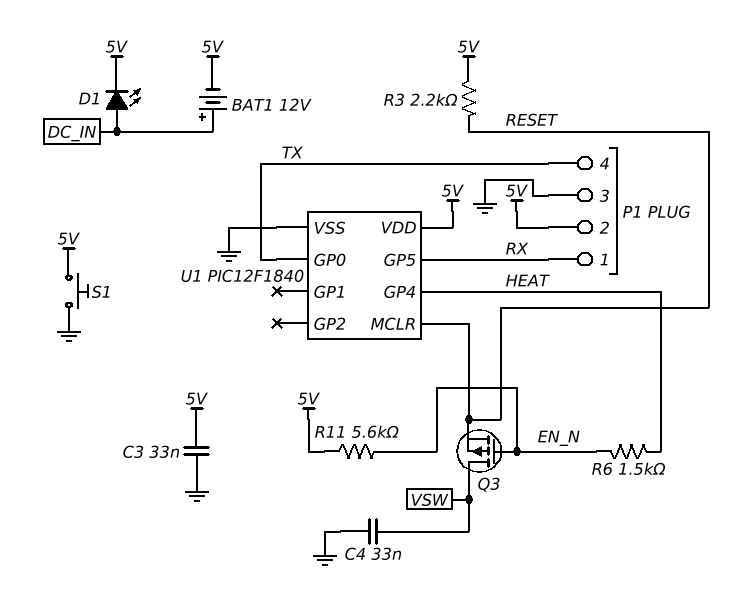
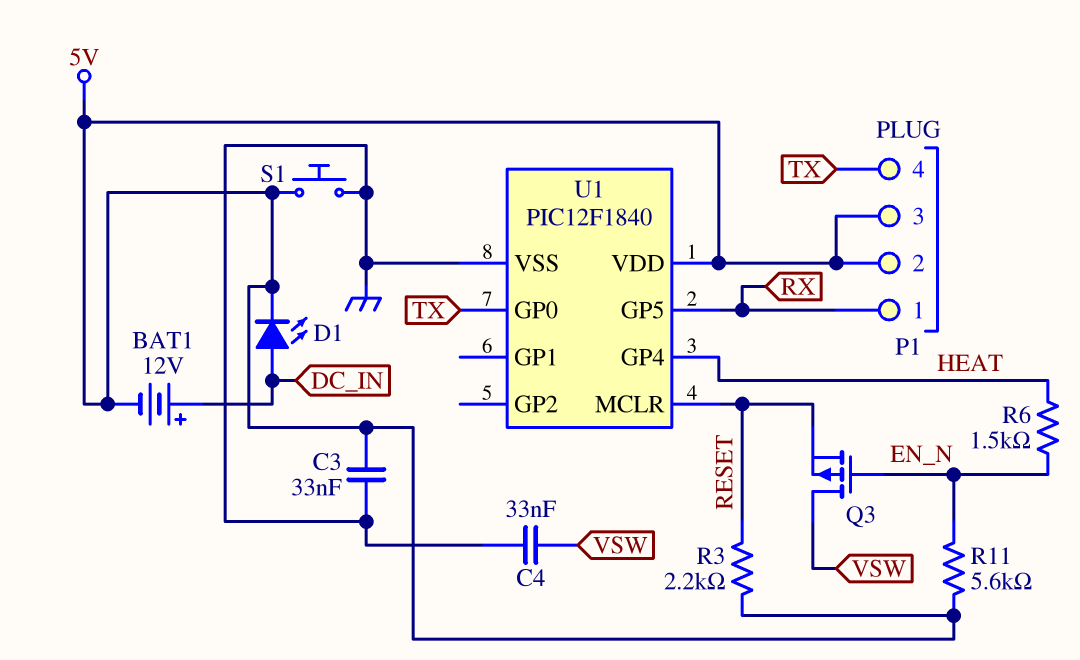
P1 pin 3: GND -> 5V

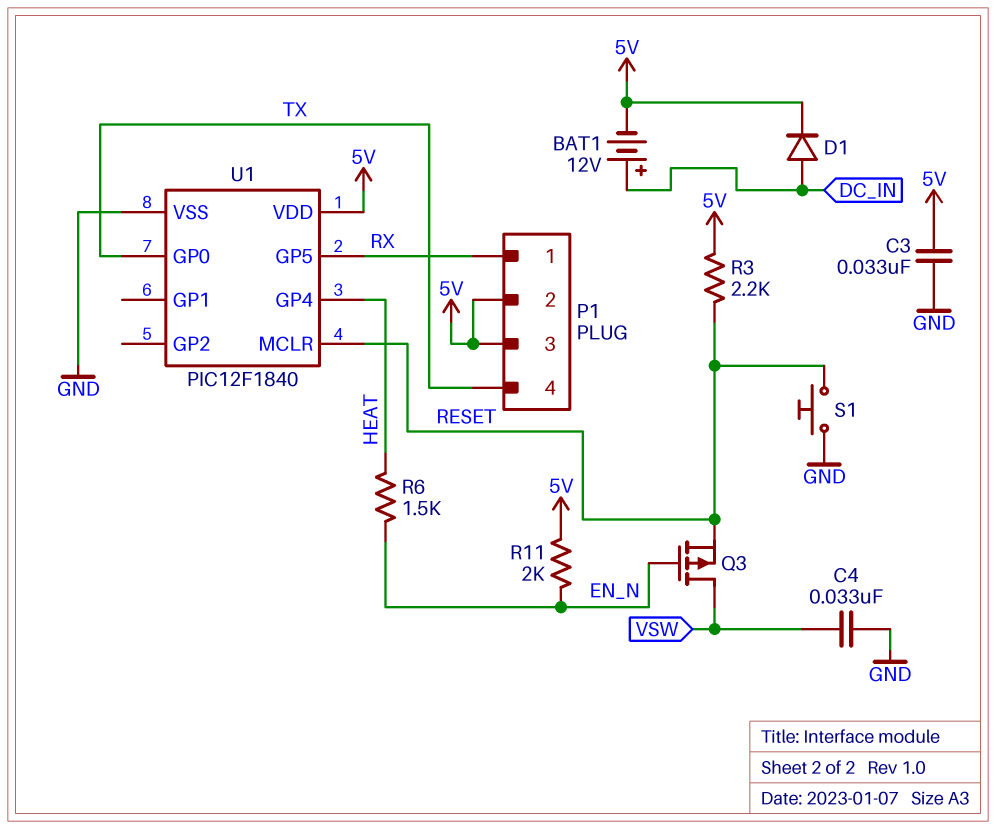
D1: LED (A DC_IN, K 5V) -> diode (A DC_IN, K 5V)
R11: 5.6k (5V, EN_N) -> 2k (5V, EN_N)
S1: button (5V, GND) -> button (GND, RESET)

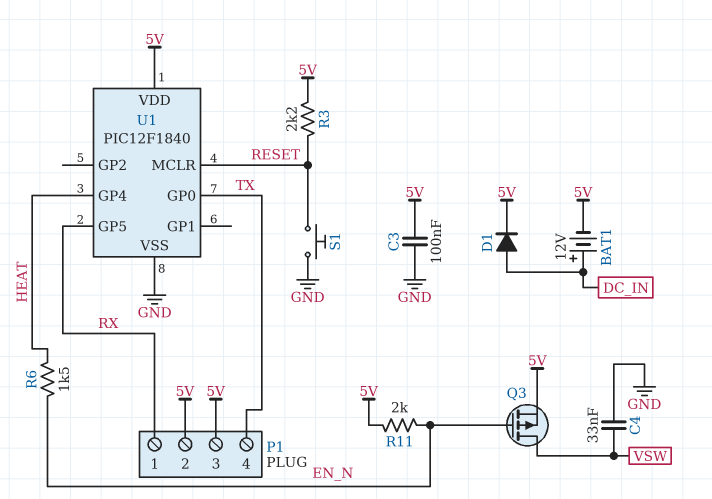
C3: 33nF (5V, GND) -> 100nF (5V, GND)
Q3: PMOS (G EN_N, D VSW, S RESET) -> PMOS (G EN_N, D VSW, S 5V)

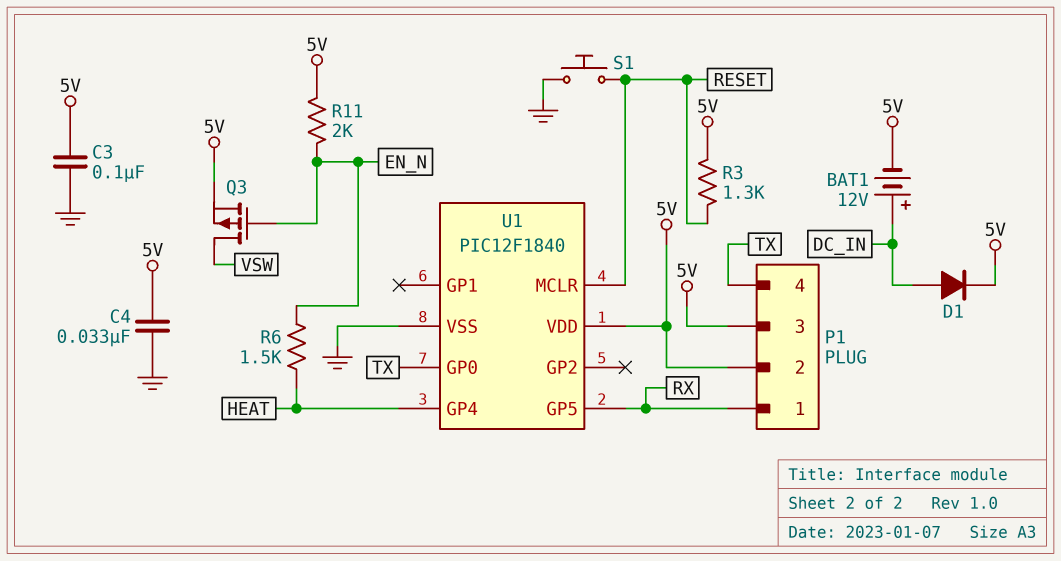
C4: 33nF (GND, VSW) -> 33nF (5V, GND)
R3: 2.2k (5V, RESET) -> 1.3k (5V, RESET)

